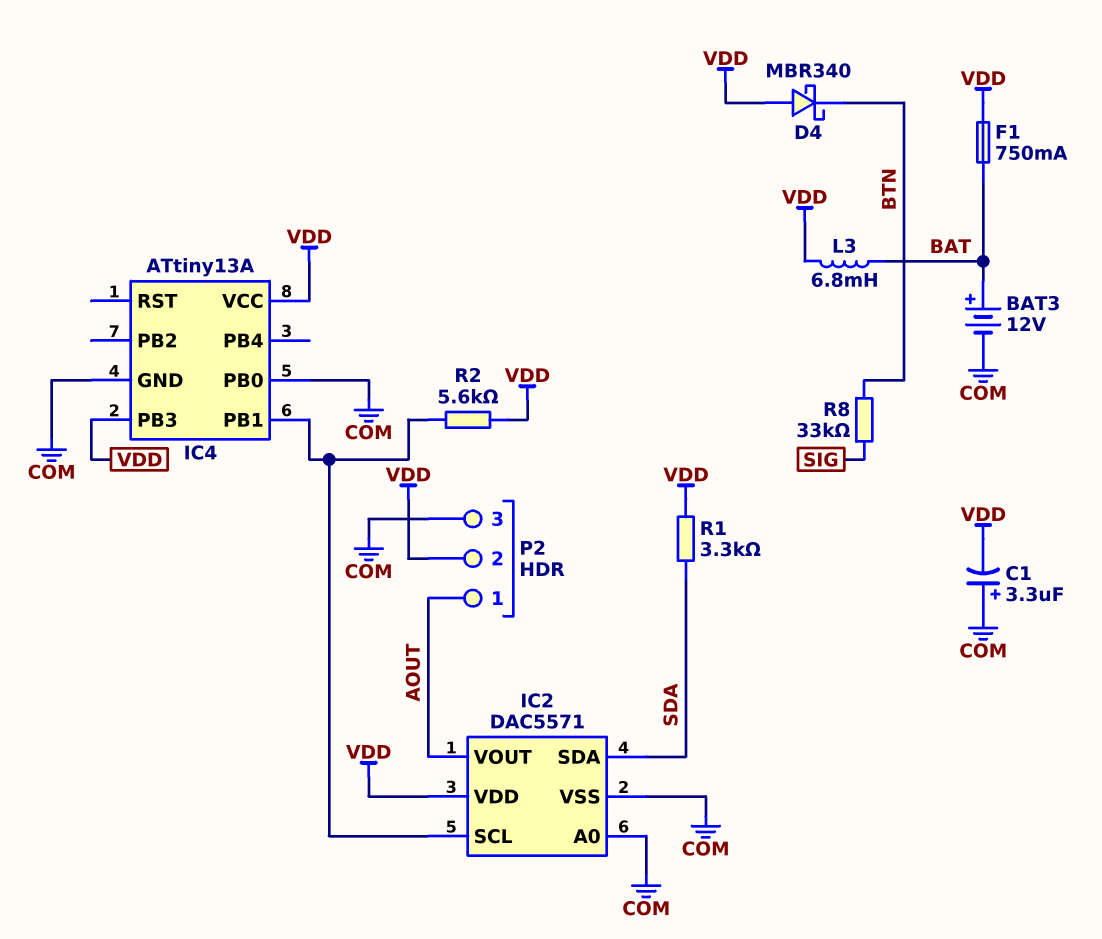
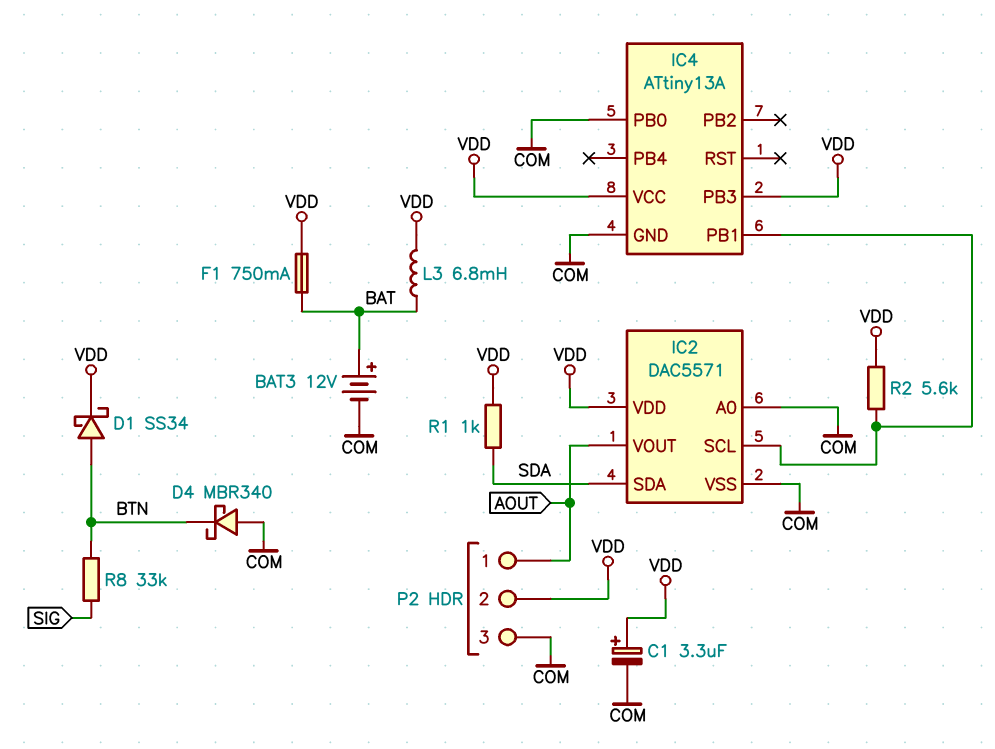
C1: 3.3uF (plus COM, minus VDD) -> 3.3uF (plus VDD, minus COM)
D1: none -> schottky SS34 (A BTN, K VDD)
D4: schottky MBR340 (A VDD, K BTN) -> schottky MBR340 (A COM, K BTN)
R1: 3.3k (SDA, VDD) -> 1k (SDA, VDD)

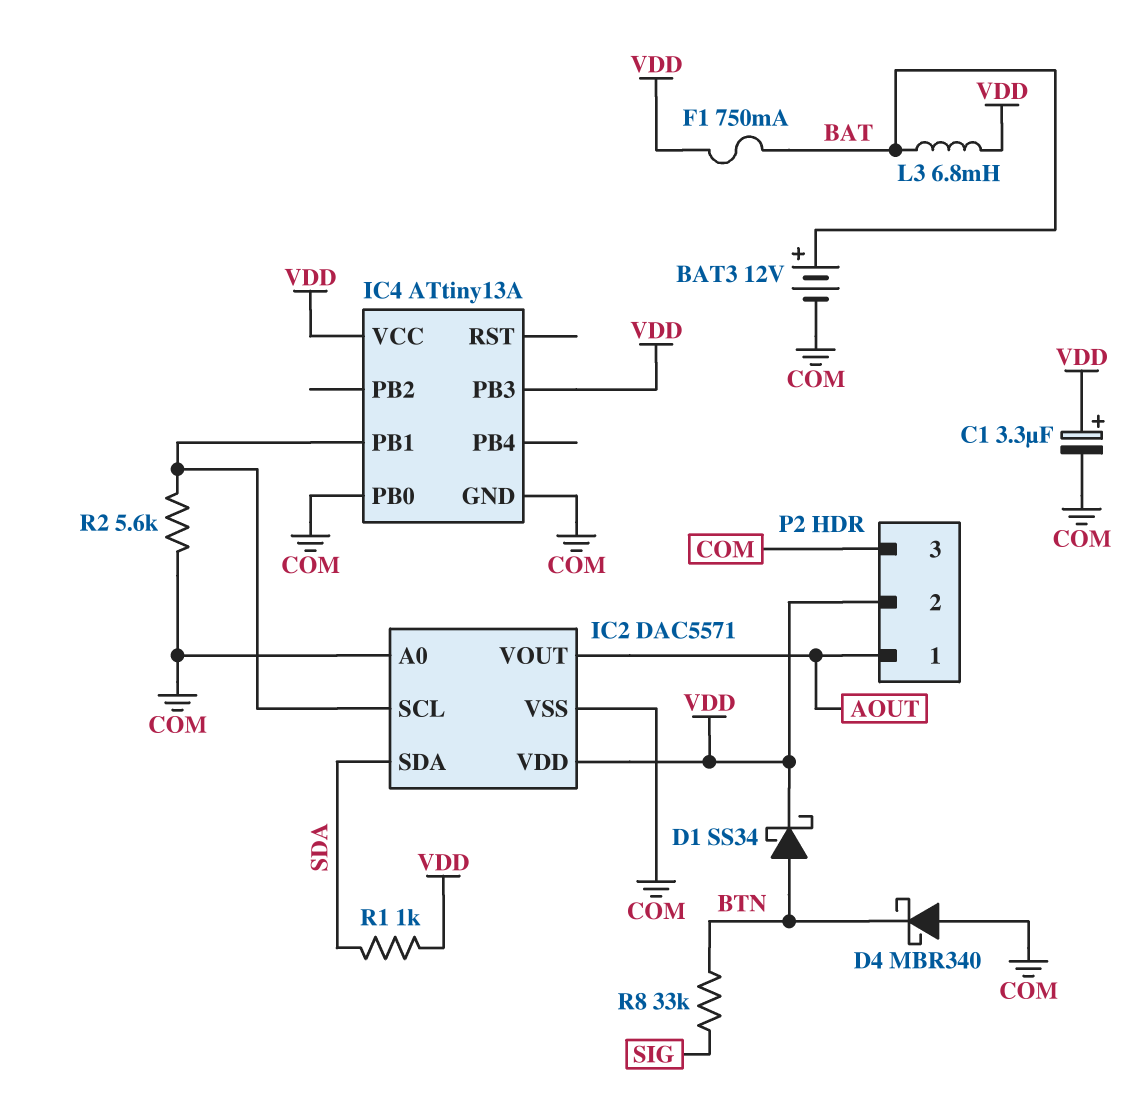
R2: 5.6k (IC2/SCL, VDD) -> 5.6k (COM, IC2/SCL)

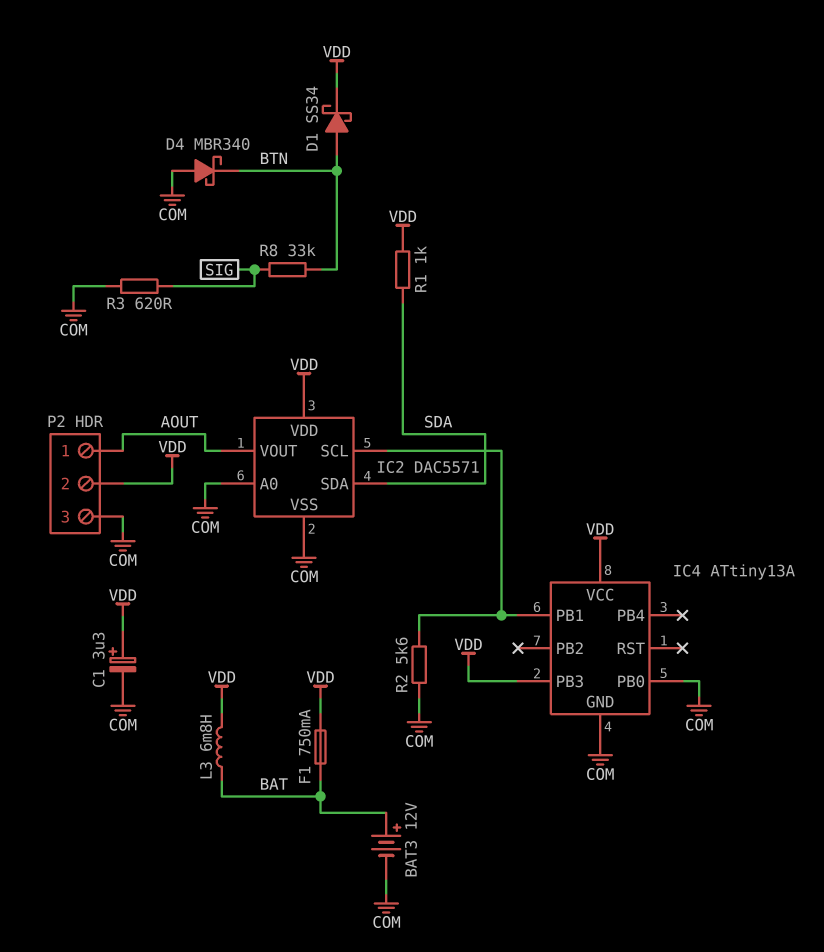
R3: none -> 620 (COM, SIG)

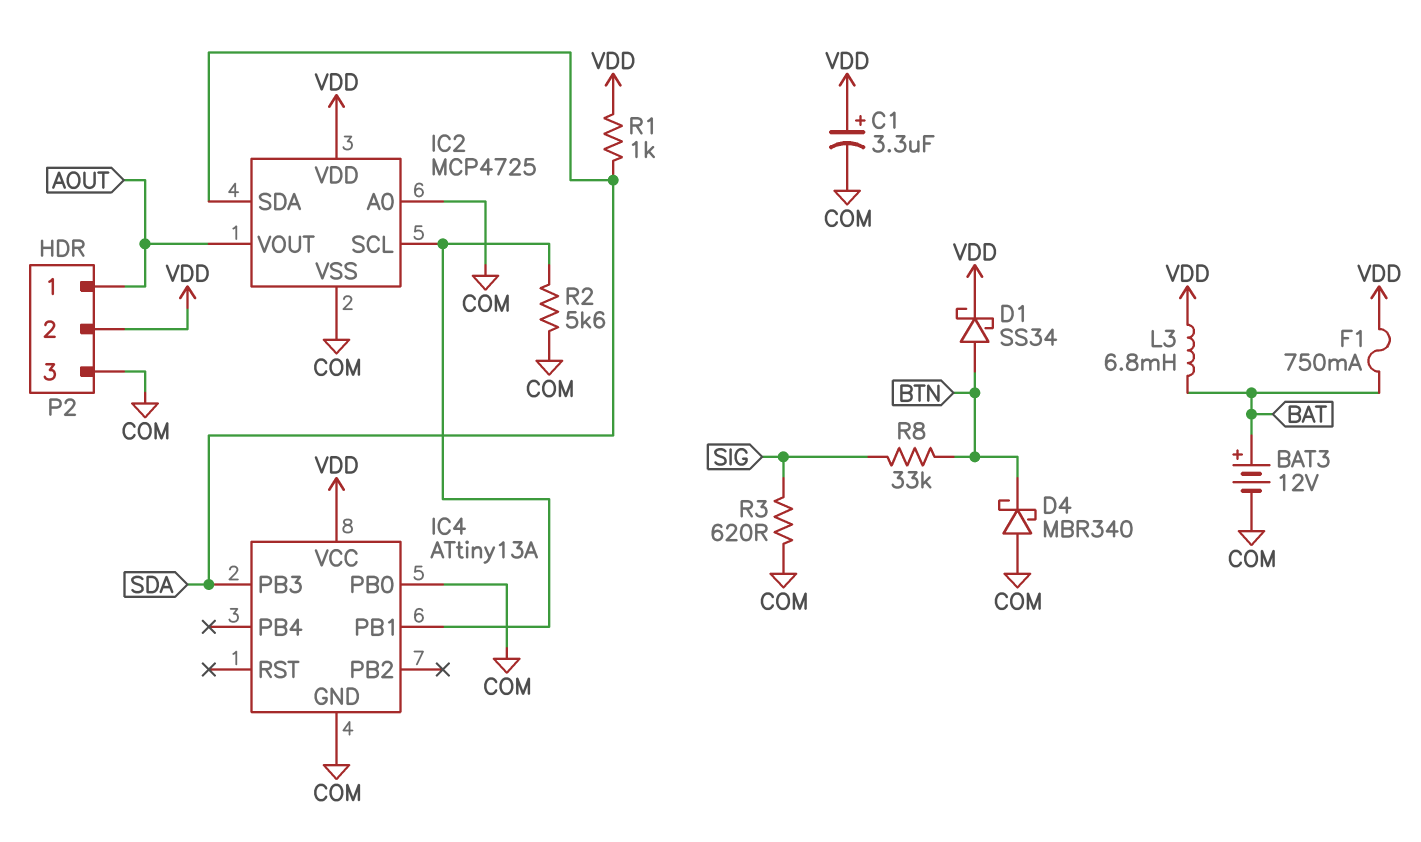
IC2: DAC5571 -> MCP4725
IC4 pin PB3: VDD -> SDA

